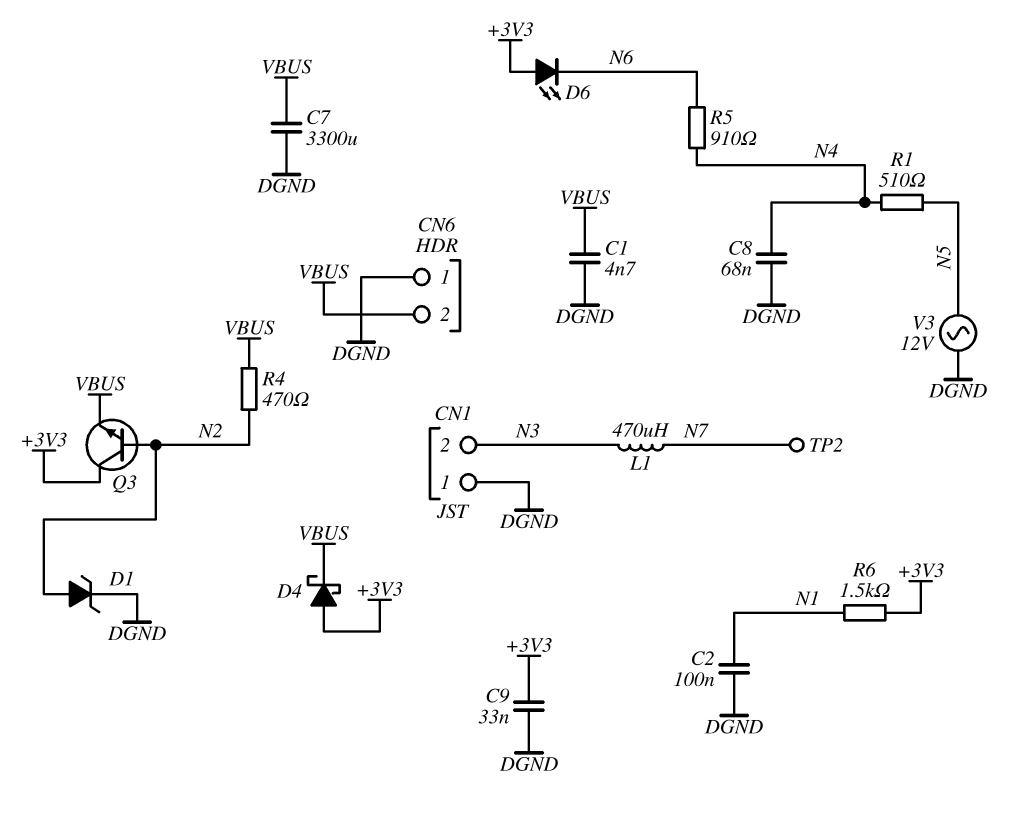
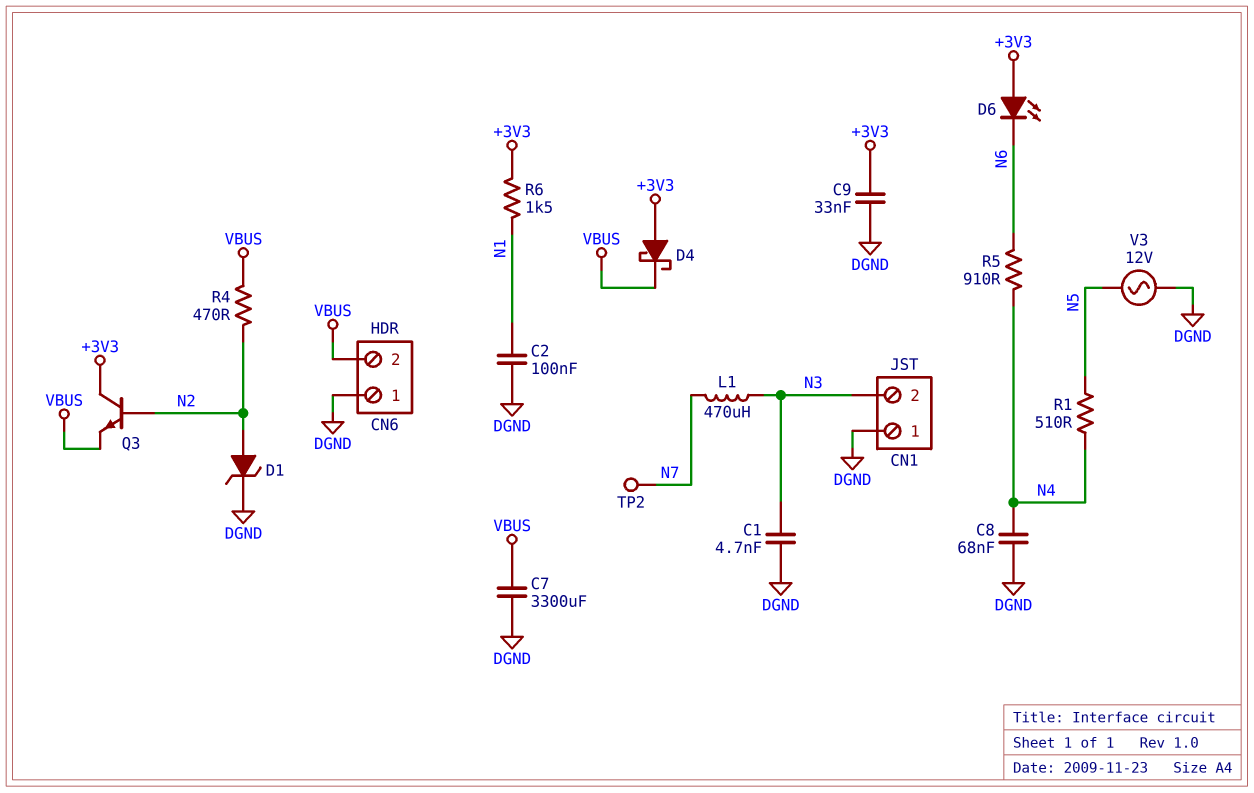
C1: 4.7nF (DGND, VBUS) -> 4.7nF (DGND, N3)

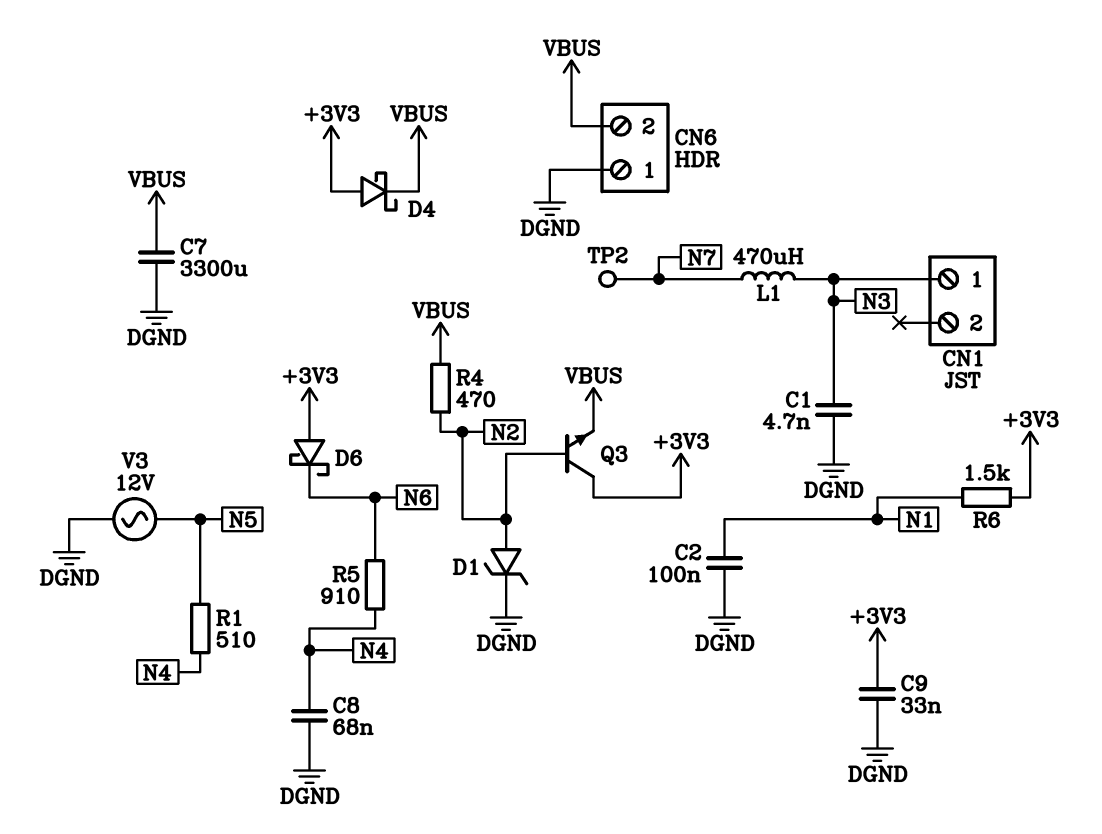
CN1 pin 1: DGND -> N3
CN1 pin 2: N3 -> none
D6: LED (A +3V3, K N6) -> schottky (A +3V3, K N6)

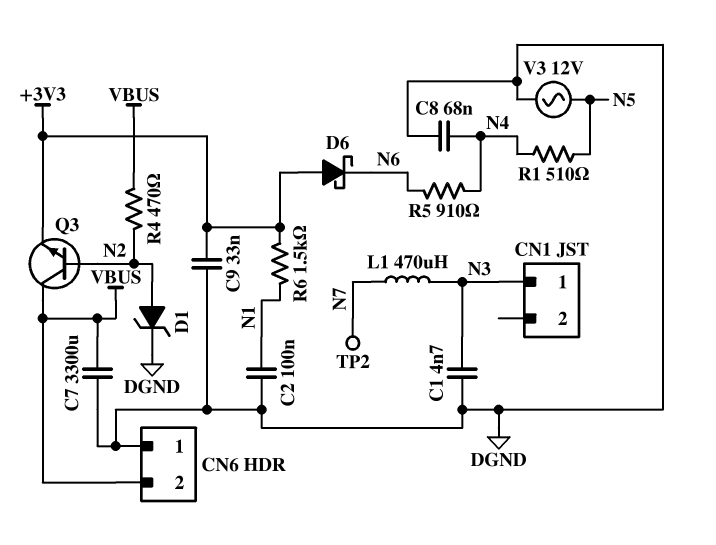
D4: schottky (A +3V3, K VBUS) -> none
Q3: NPN (B N2, C +3V3, E VBUS) -> NPN (B N2, C VBUS, E +3V3)

